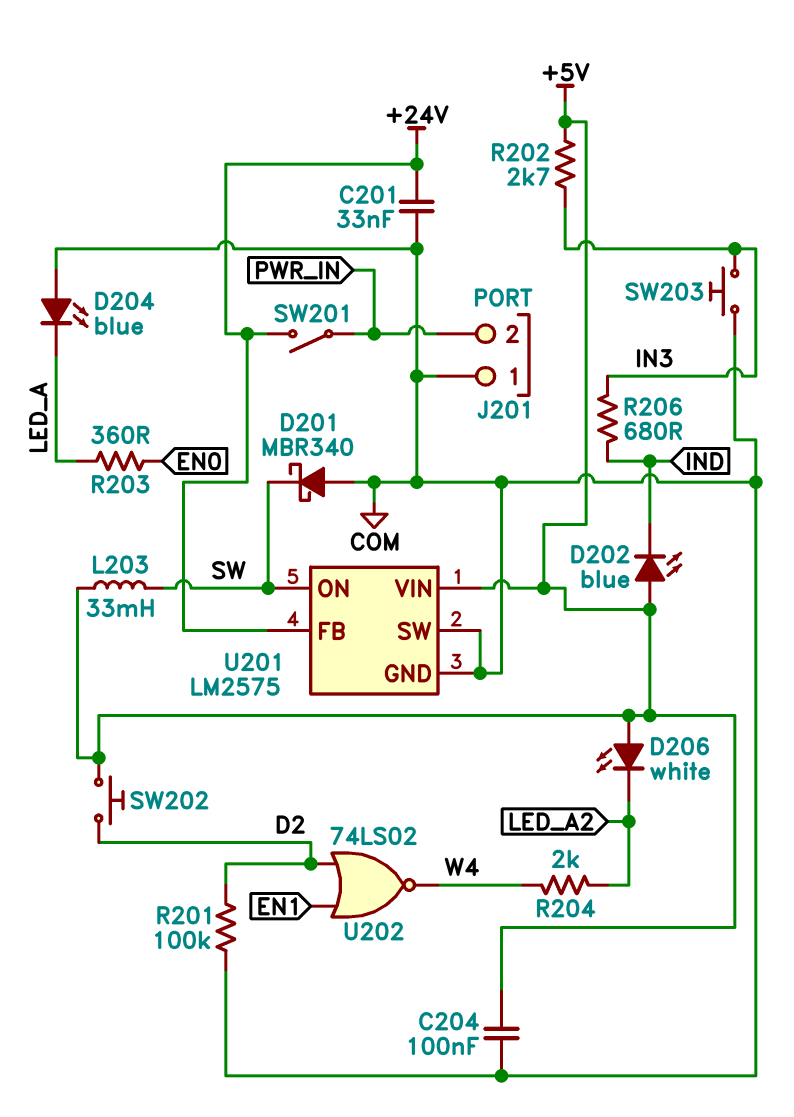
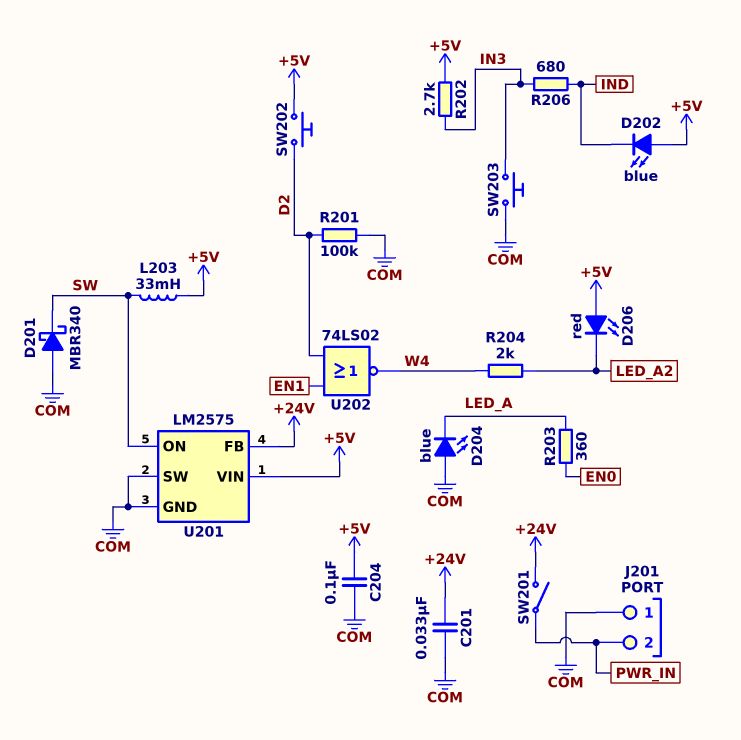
D206: LED white (A +5V, K LED_A2) -> LED red (A +5V, K LED_A2)

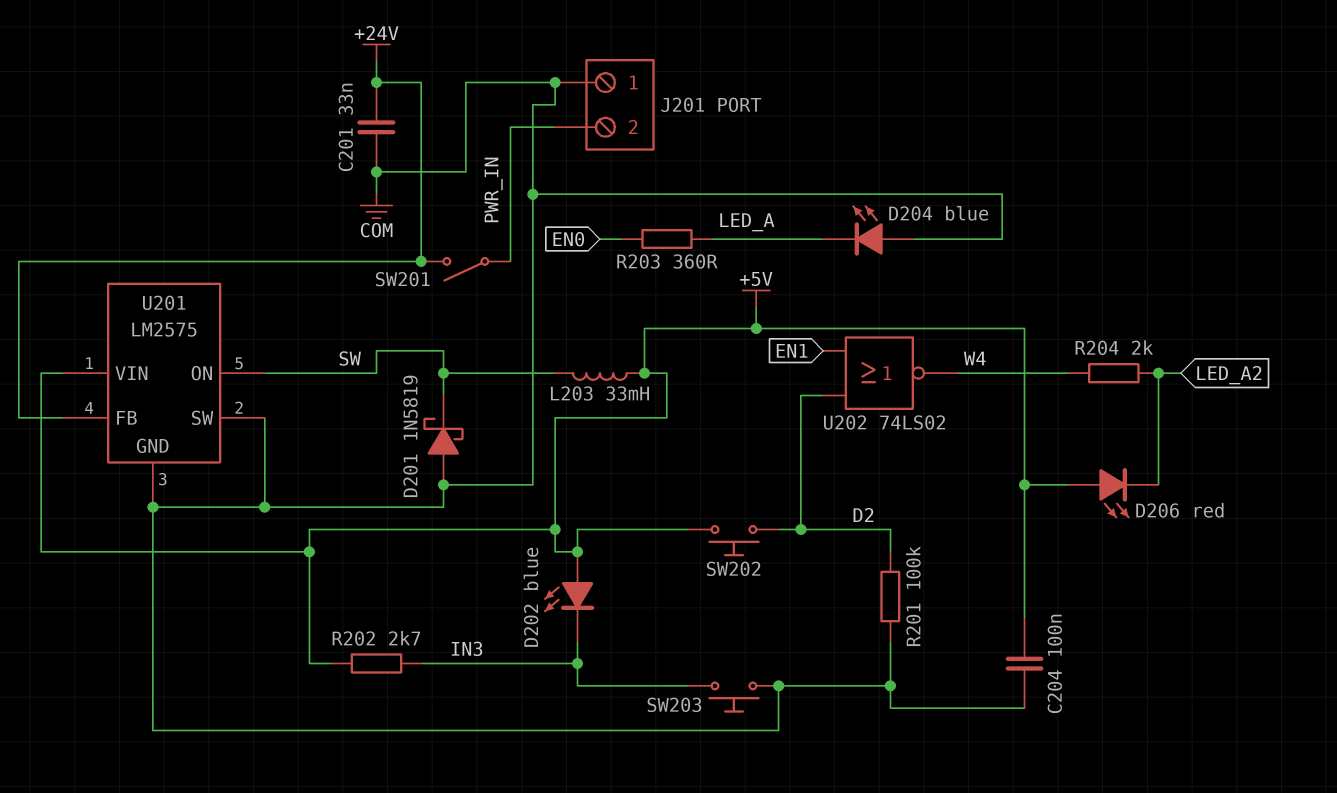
D201: schottky MBR340 (A COM, K SW) -> schottky 1N5819 (A COM, K SW)
D202: LED blue (A +5V, K IND) -> LED blue (A +5V, K IN3)
R206: 680 (IN3, IND) -> none

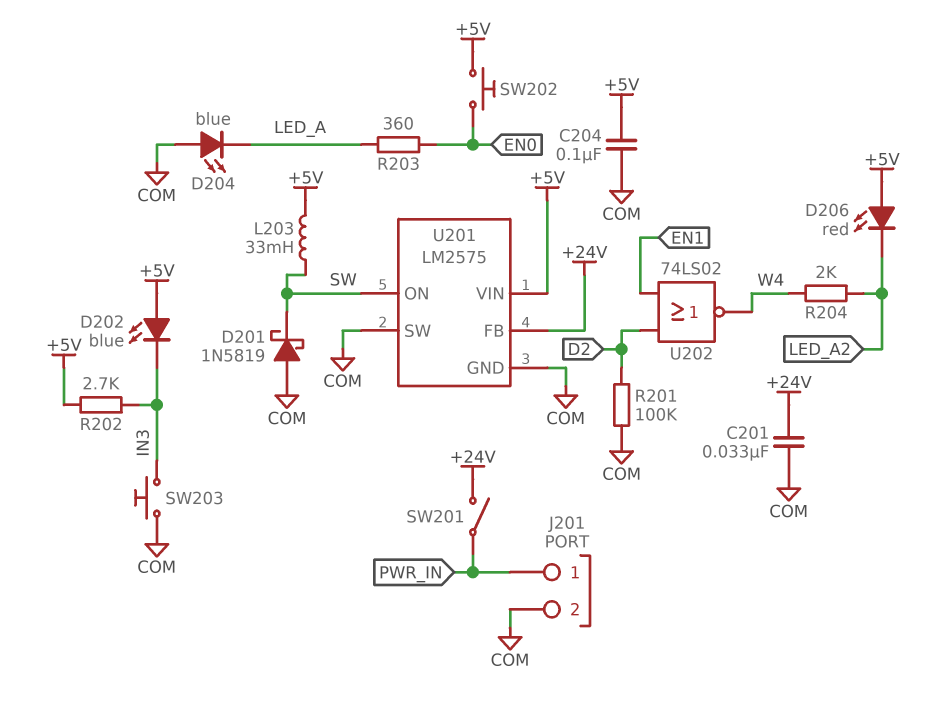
J201 pin 1: COM -> PWR_IN
J201 pin 2: PWR_IN -> COM
SW202: button (+5V, D2) -> button (+5V, EN0)

